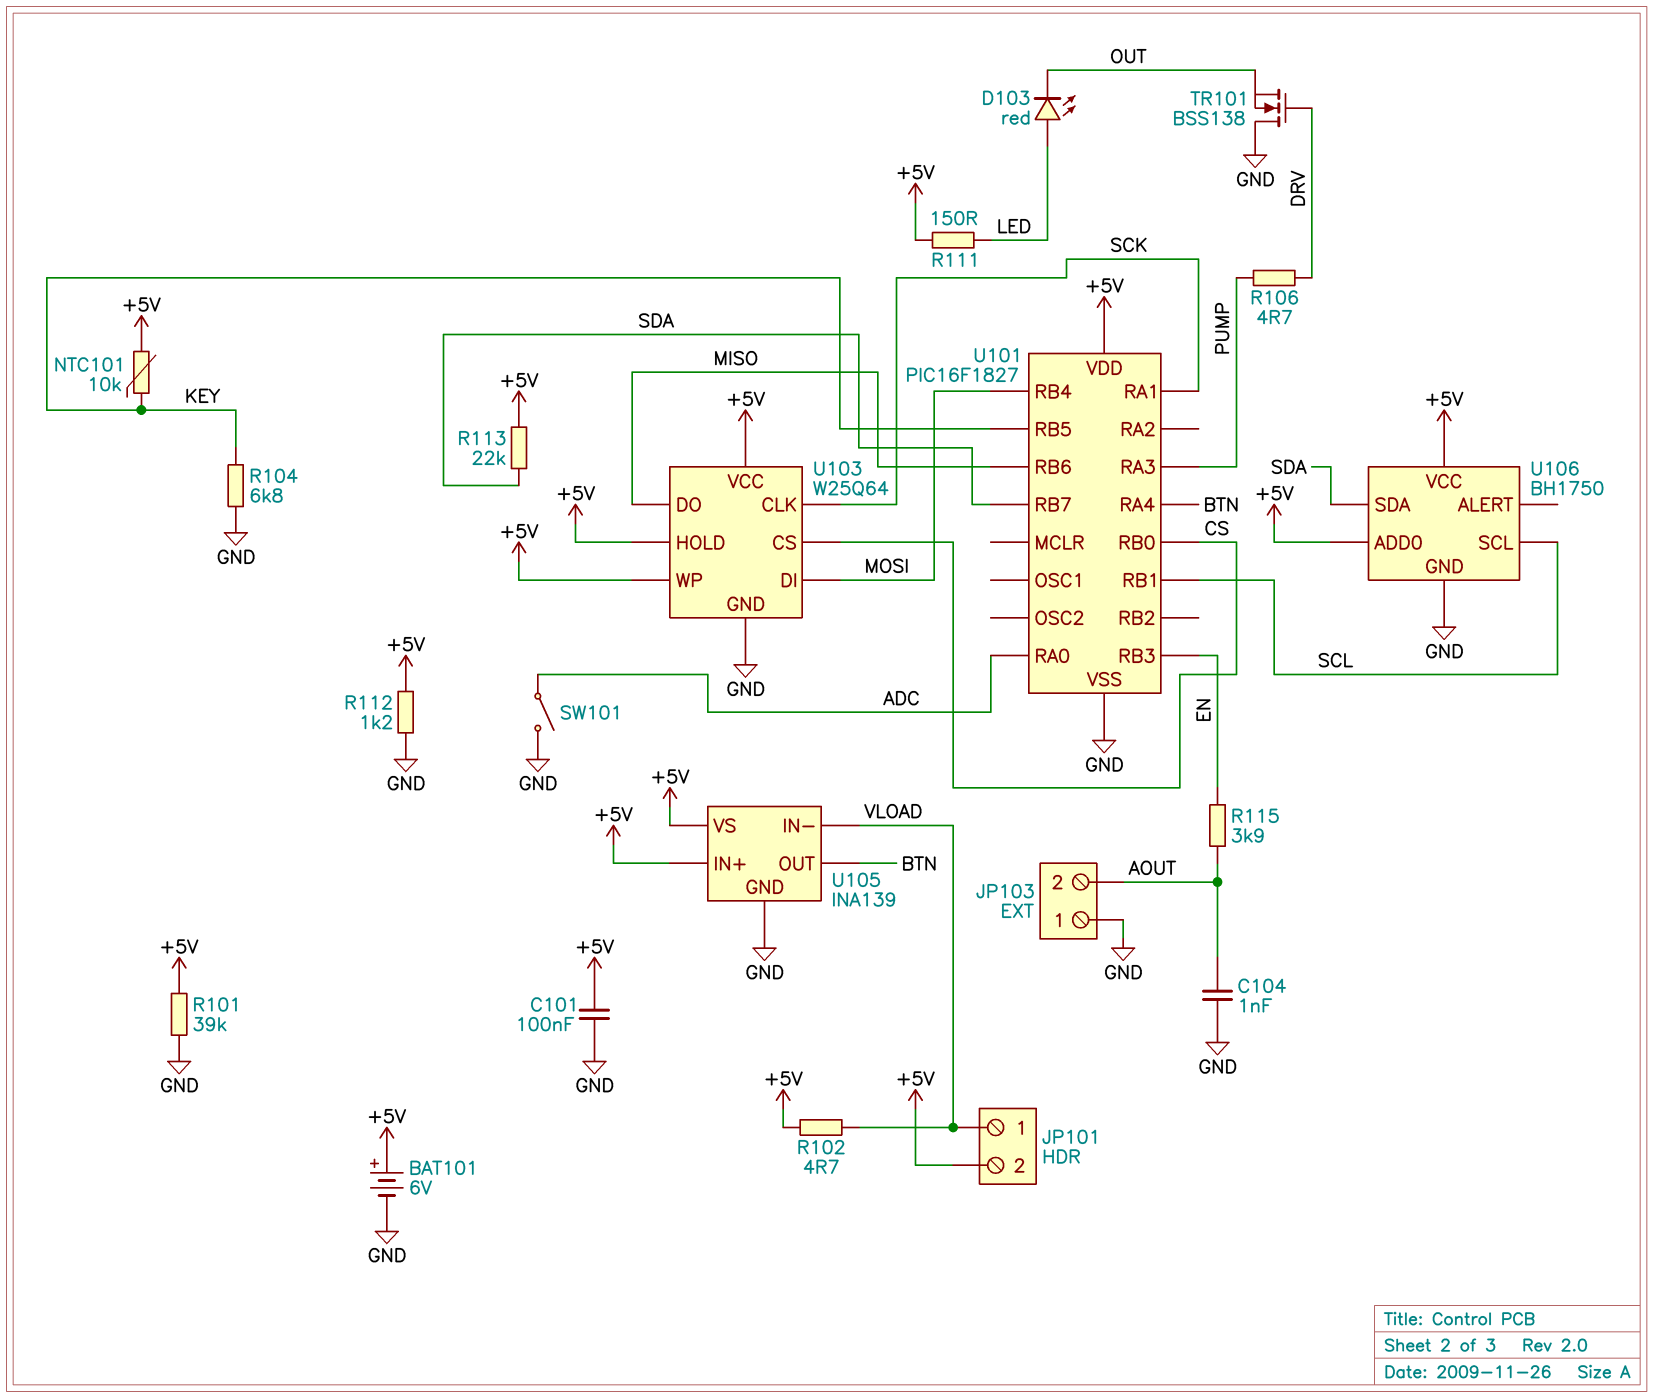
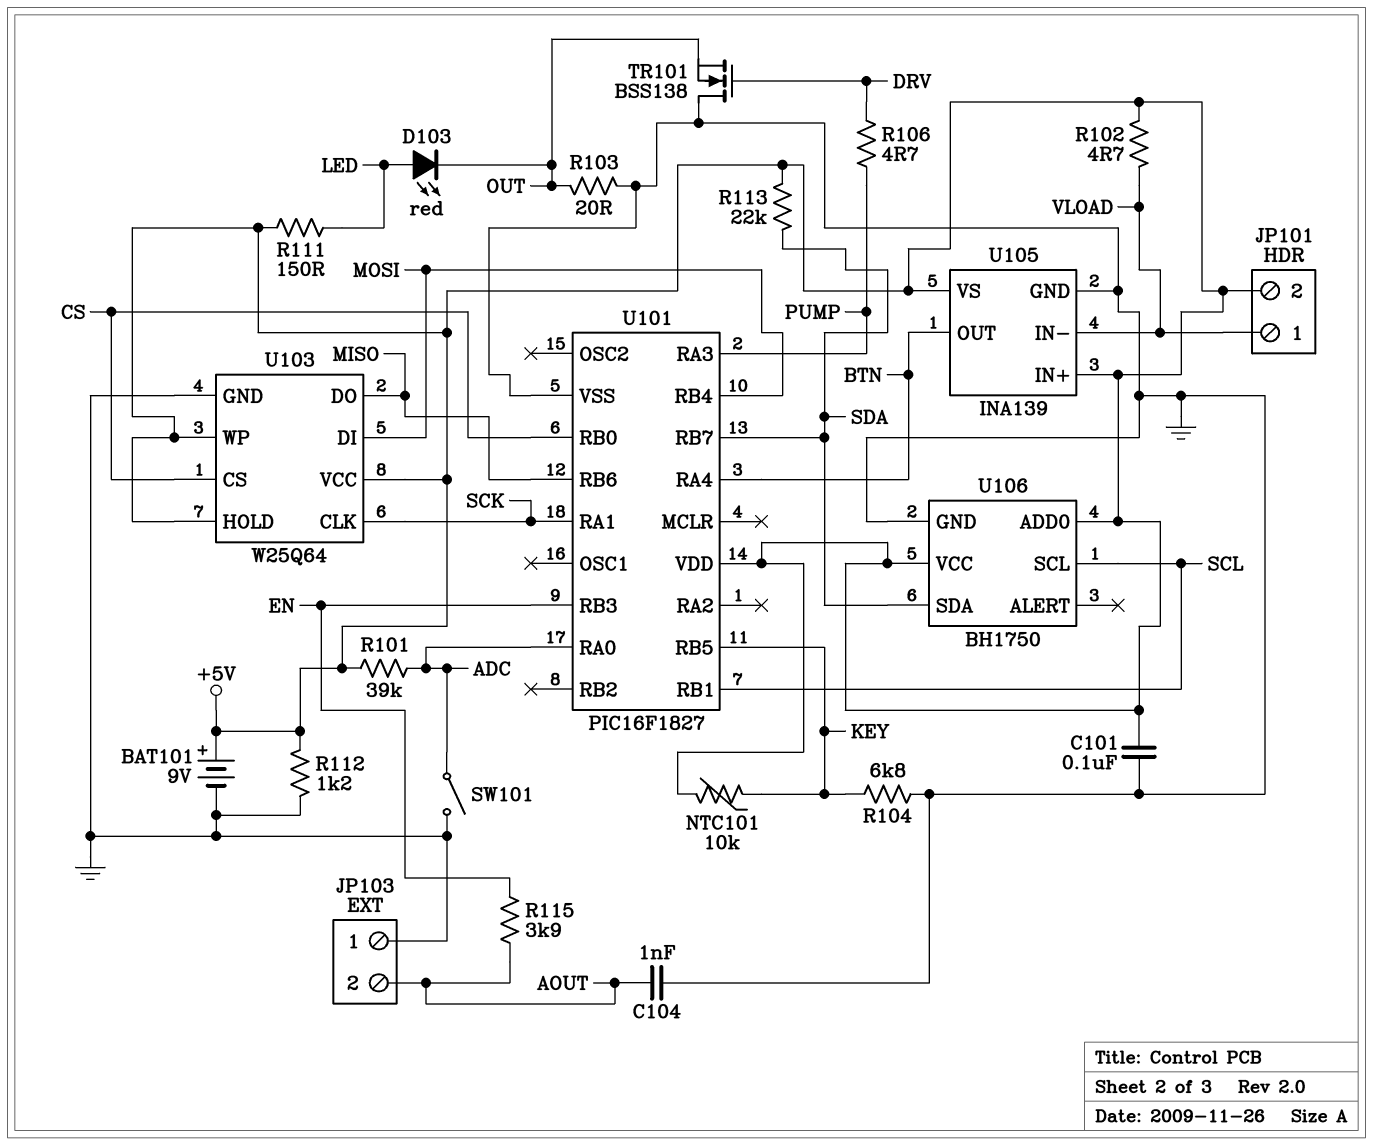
BAT101: 6V (plus +5V, minus GND) -> 9V (plus +5V, minus GND)
R101: 39k (+5V, GND) -> 39k (+5V, ADC)
R103: none -> 20 (GND, OUT)

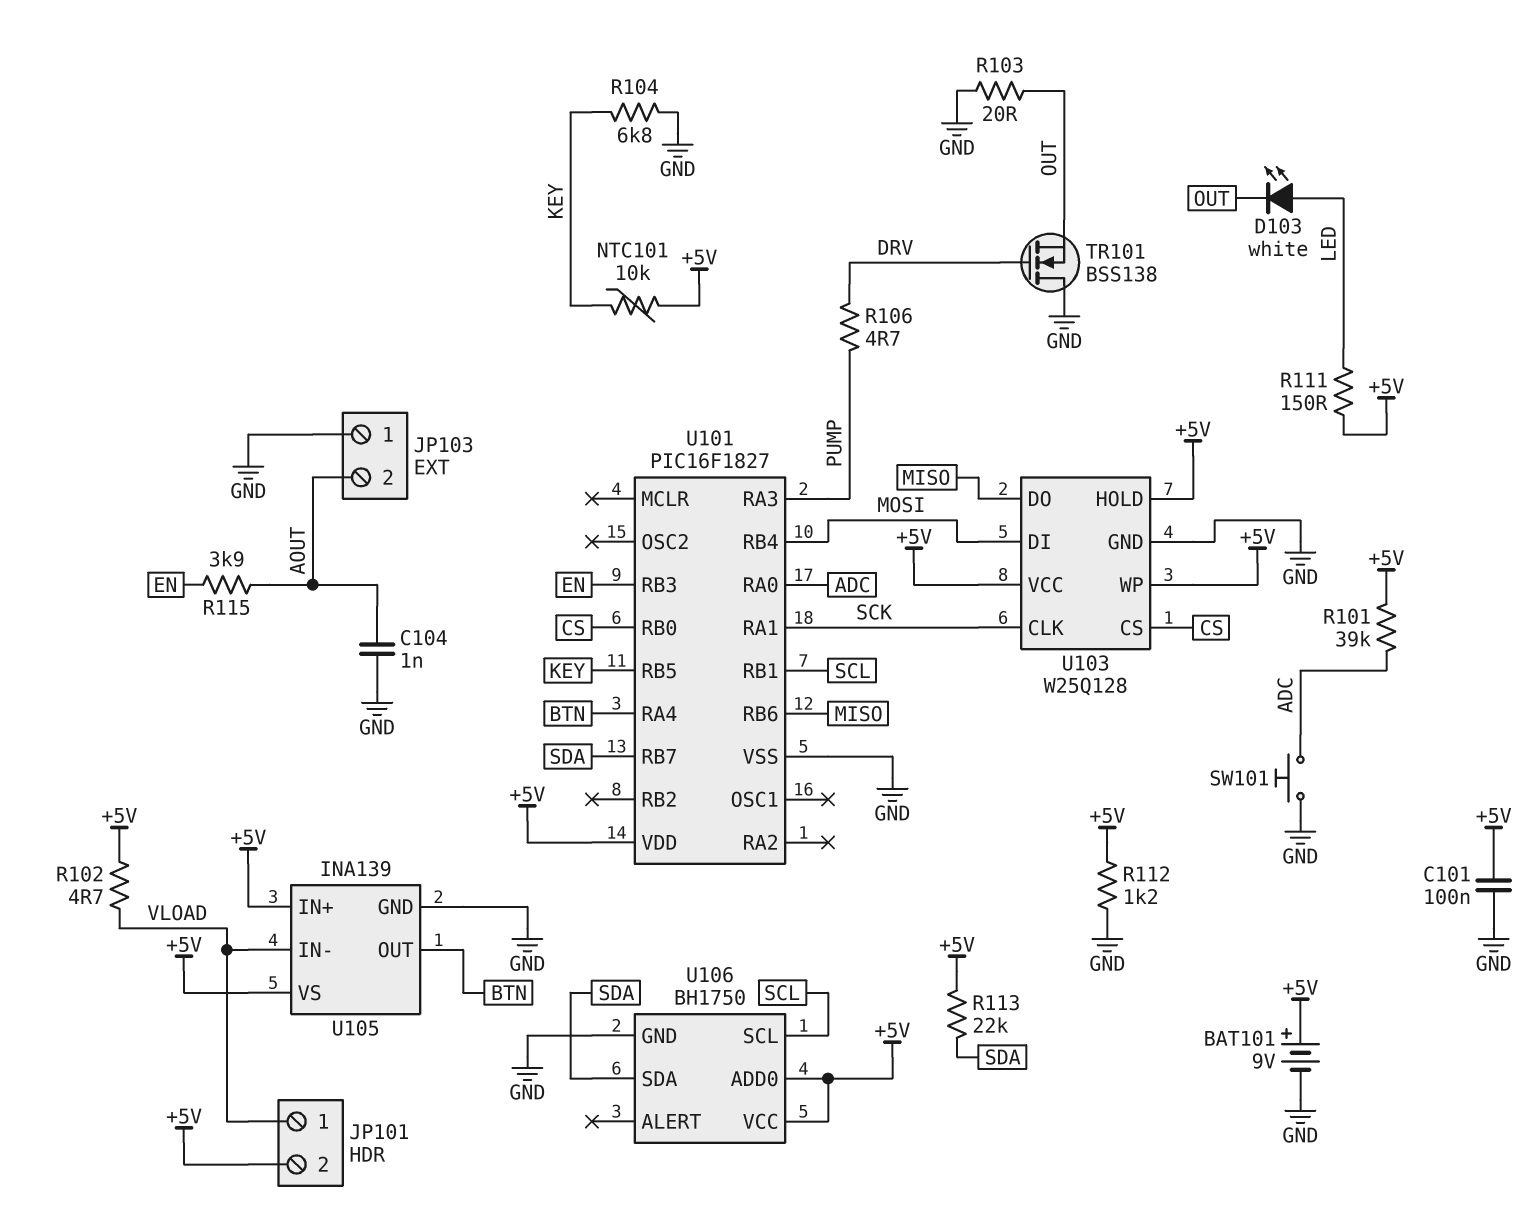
D103: LED red (A LED, K OUT) -> LED white (A LED, K OUT)
SW101: switch (ADC, GND) -> button (ADC, GND)
U103: W25Q64 -> W25Q128

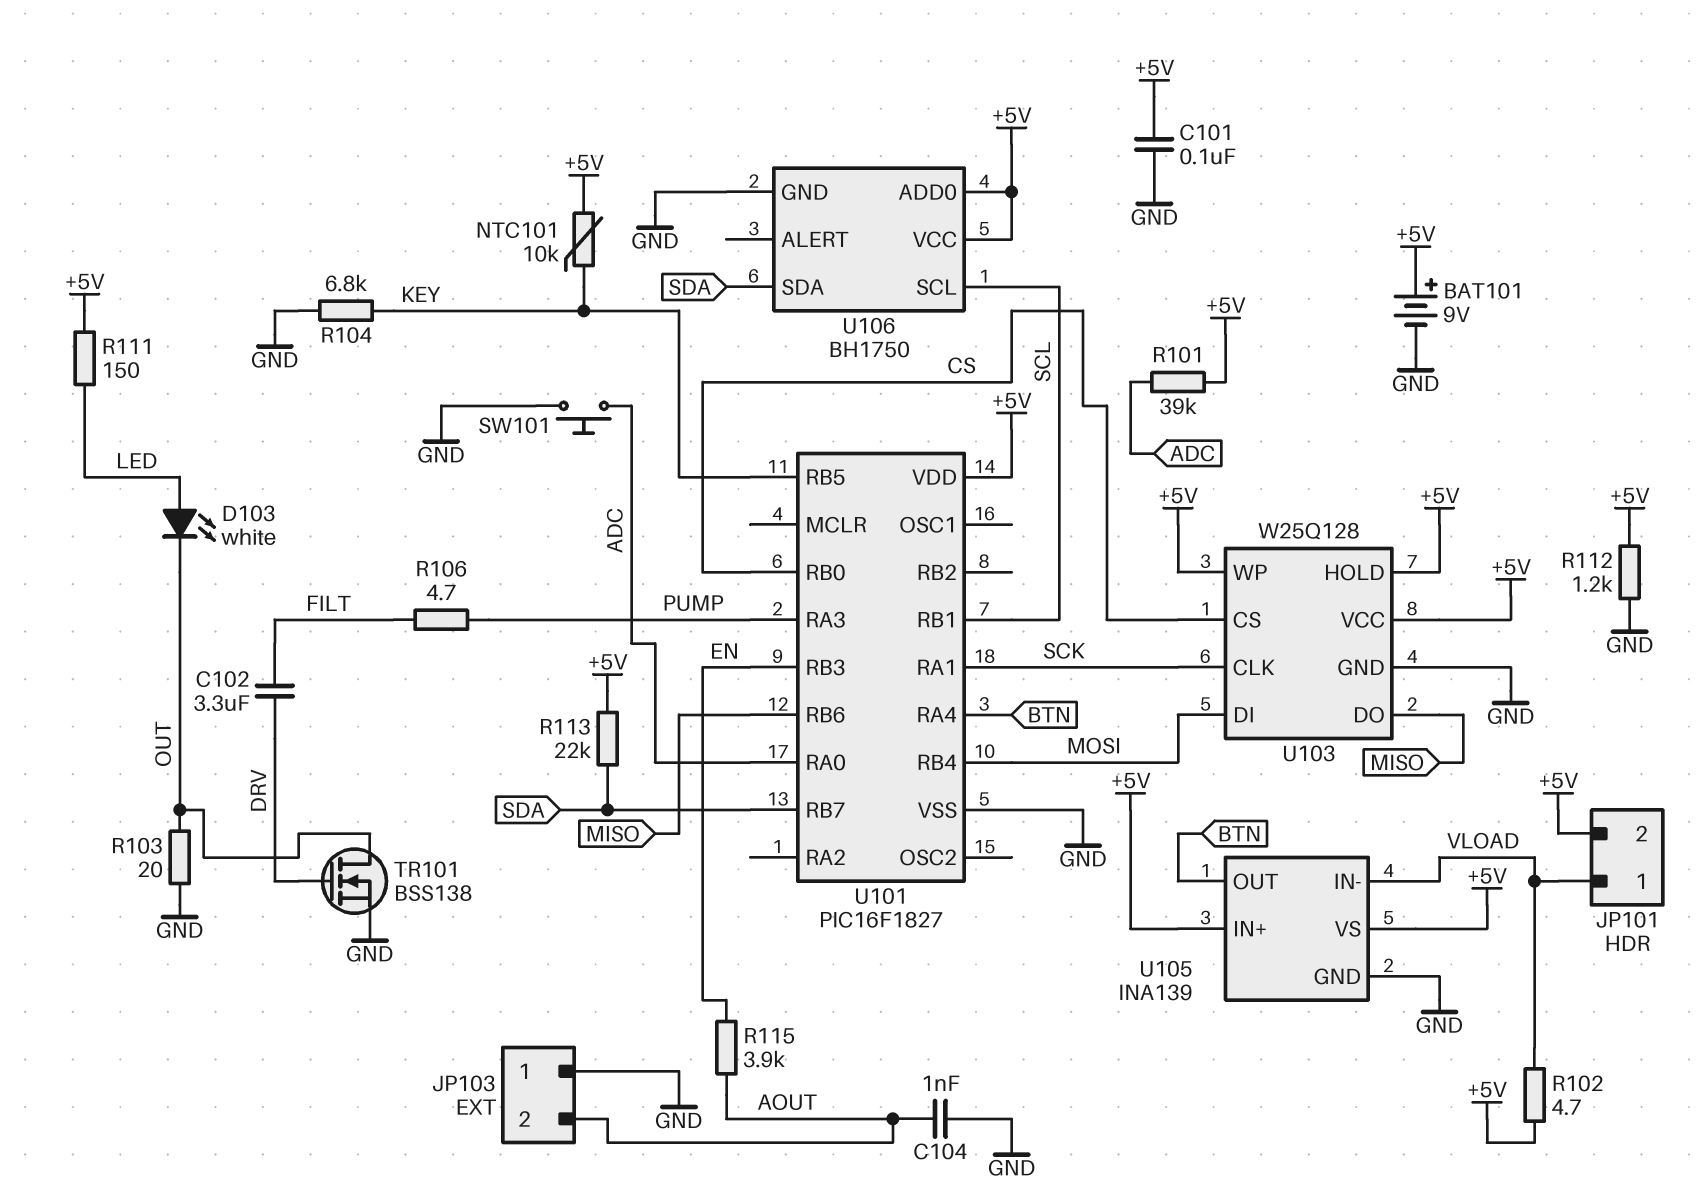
C102: none -> 3.3uF (DRV, FILT)
R106: 4.7 (DRV, PUMP) -> 4.7 (FILT, PUMP)
TR101: NMOS BSS138 (G DRV, D GND, S OUT) -> NMOS BSS138 (G DRV, D OUT, S GND)

